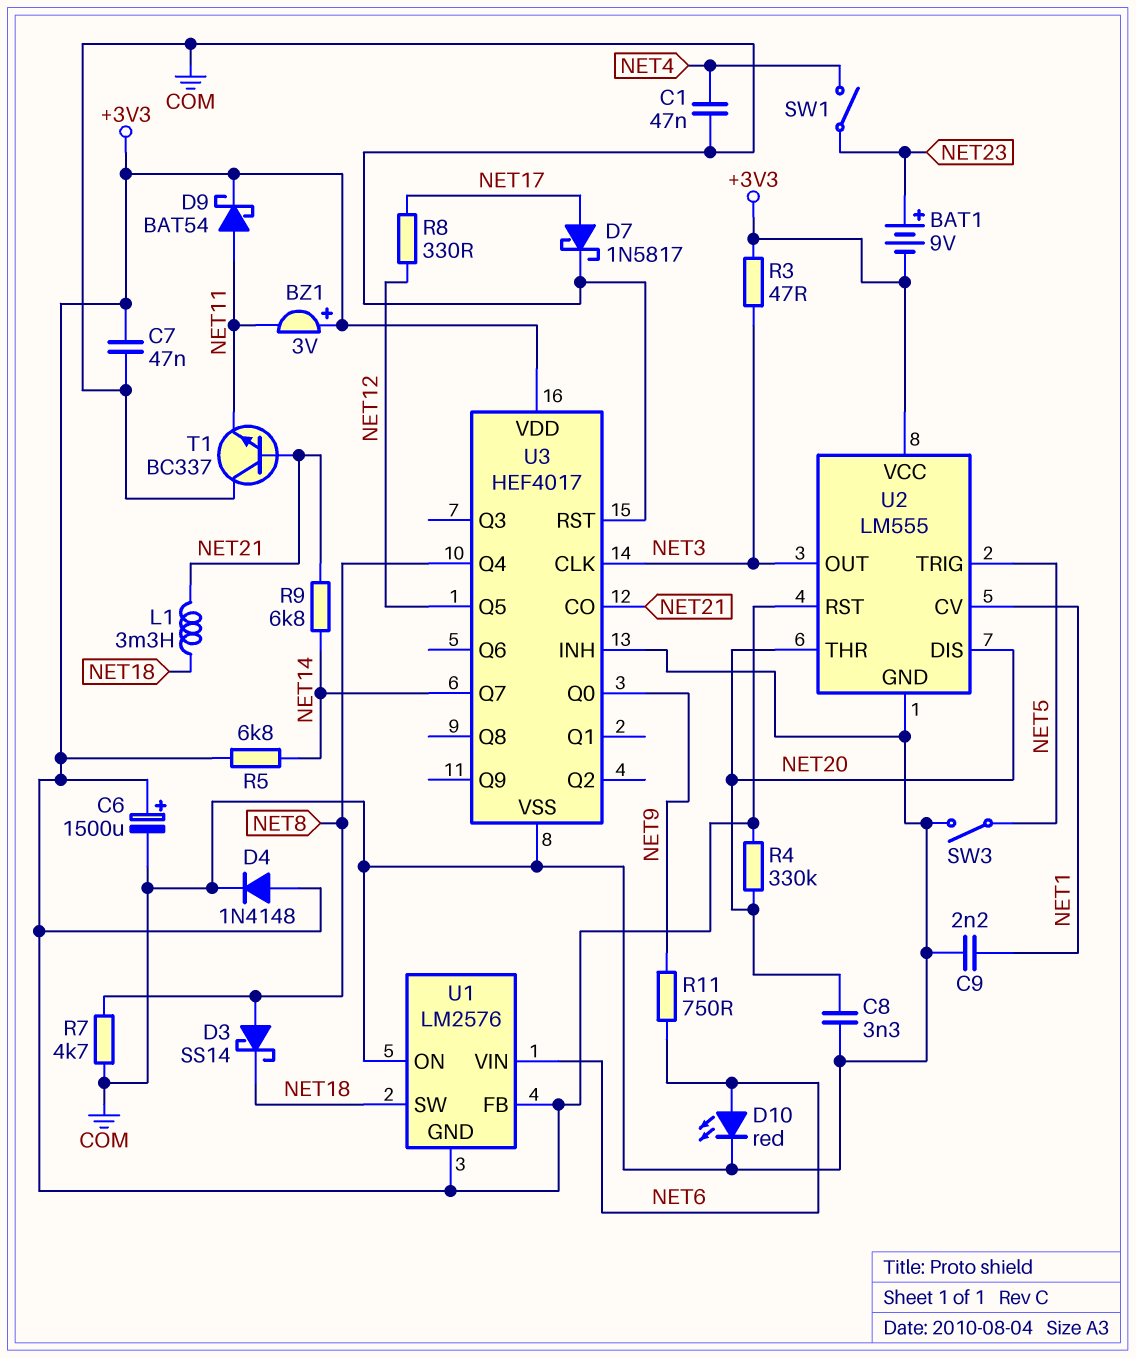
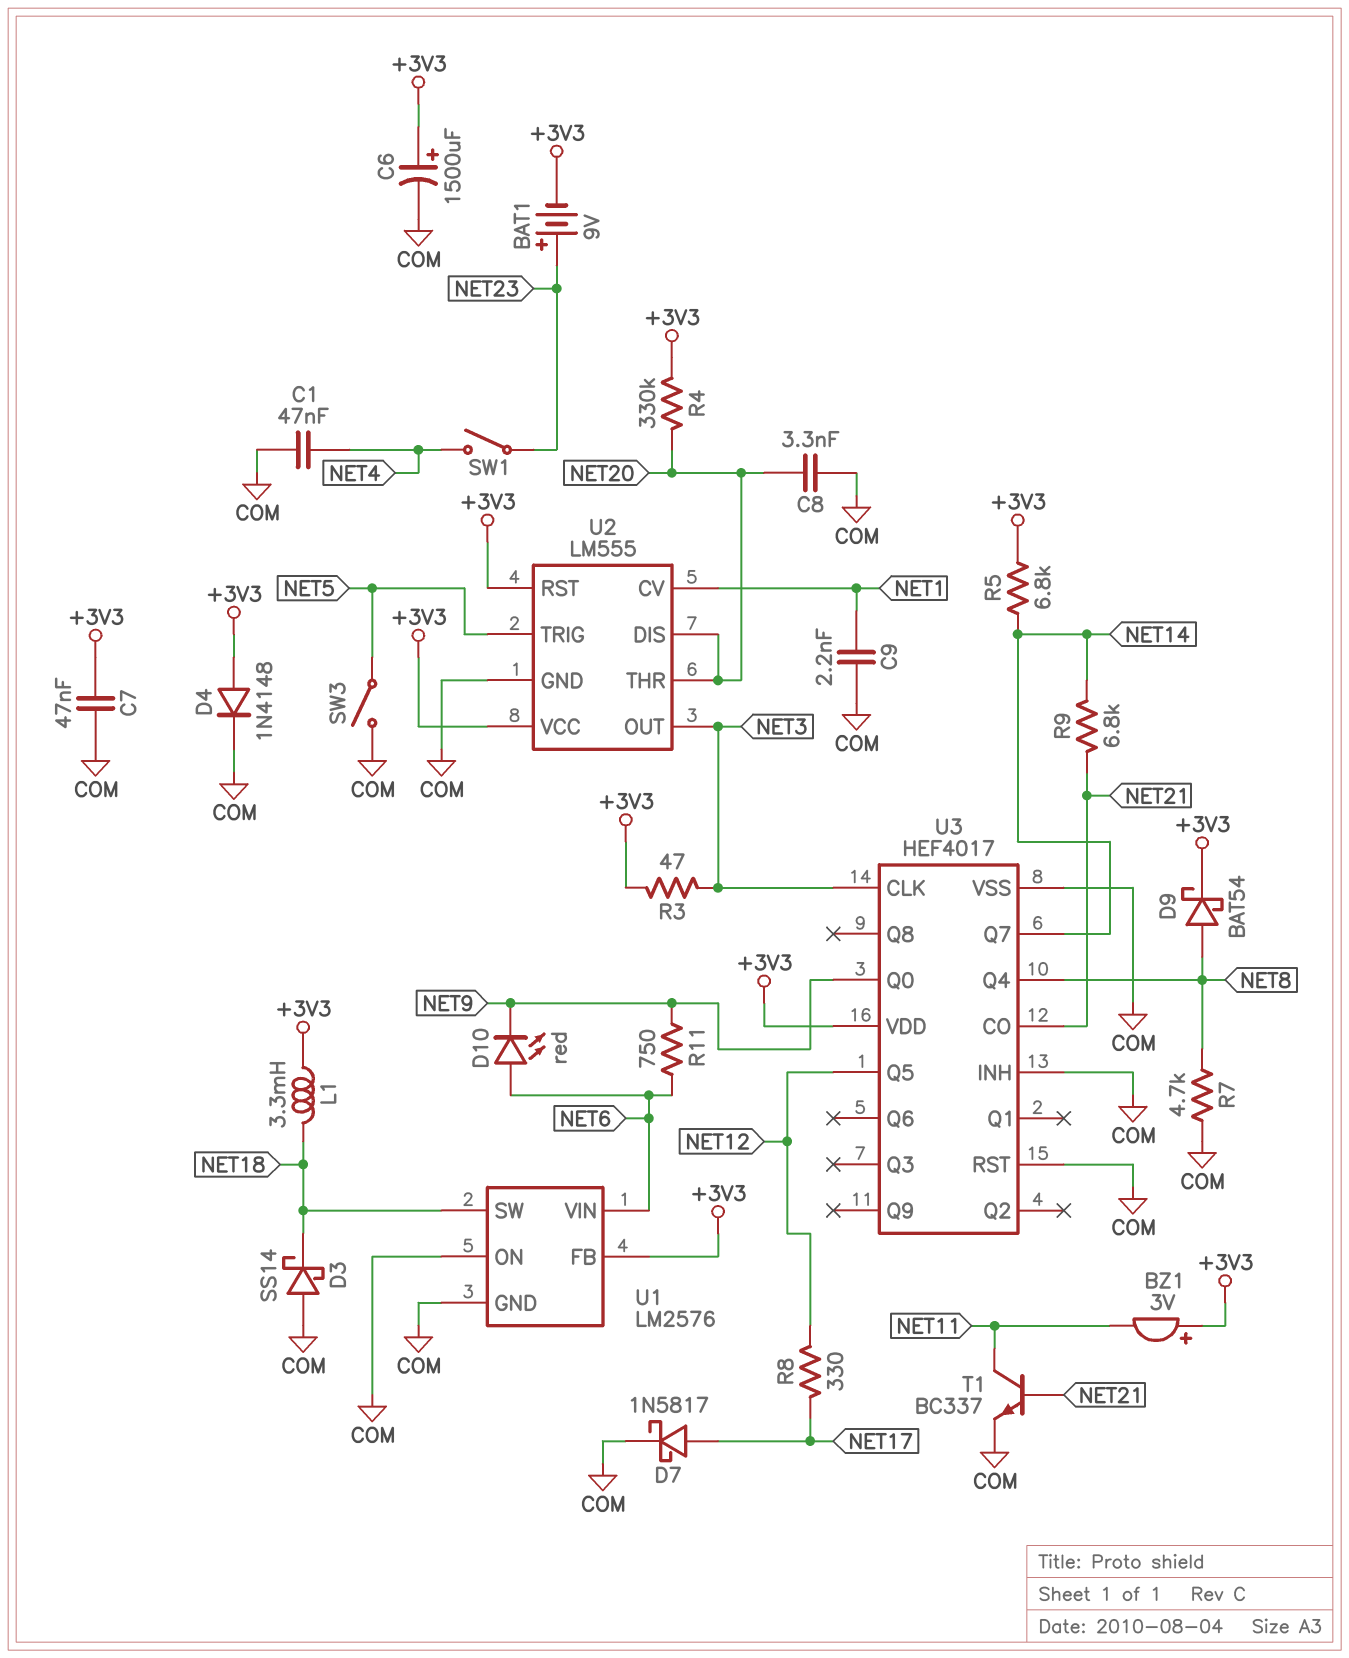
D3: schottky SS14 (A NET8, K NET18) -> schottky SS14 (A COM, K NET18)
D9: schottky BAT54 (A NET11, K +3V3) -> schottky BAT54 (A NET8, K +3V3)
D10: LED red (A NET6, K COM) -> LED red (A NET6, K NET9)
L1: 3.3mH (NET18, NET21) -> 3.3mH (+3V3, NET18)
T1: NPN BC337 (B NET21, C COM, E NET11) -> NPN BC337 (B NET21, C NET11, E COM)
U1 pin GND: +3V3 -> COM

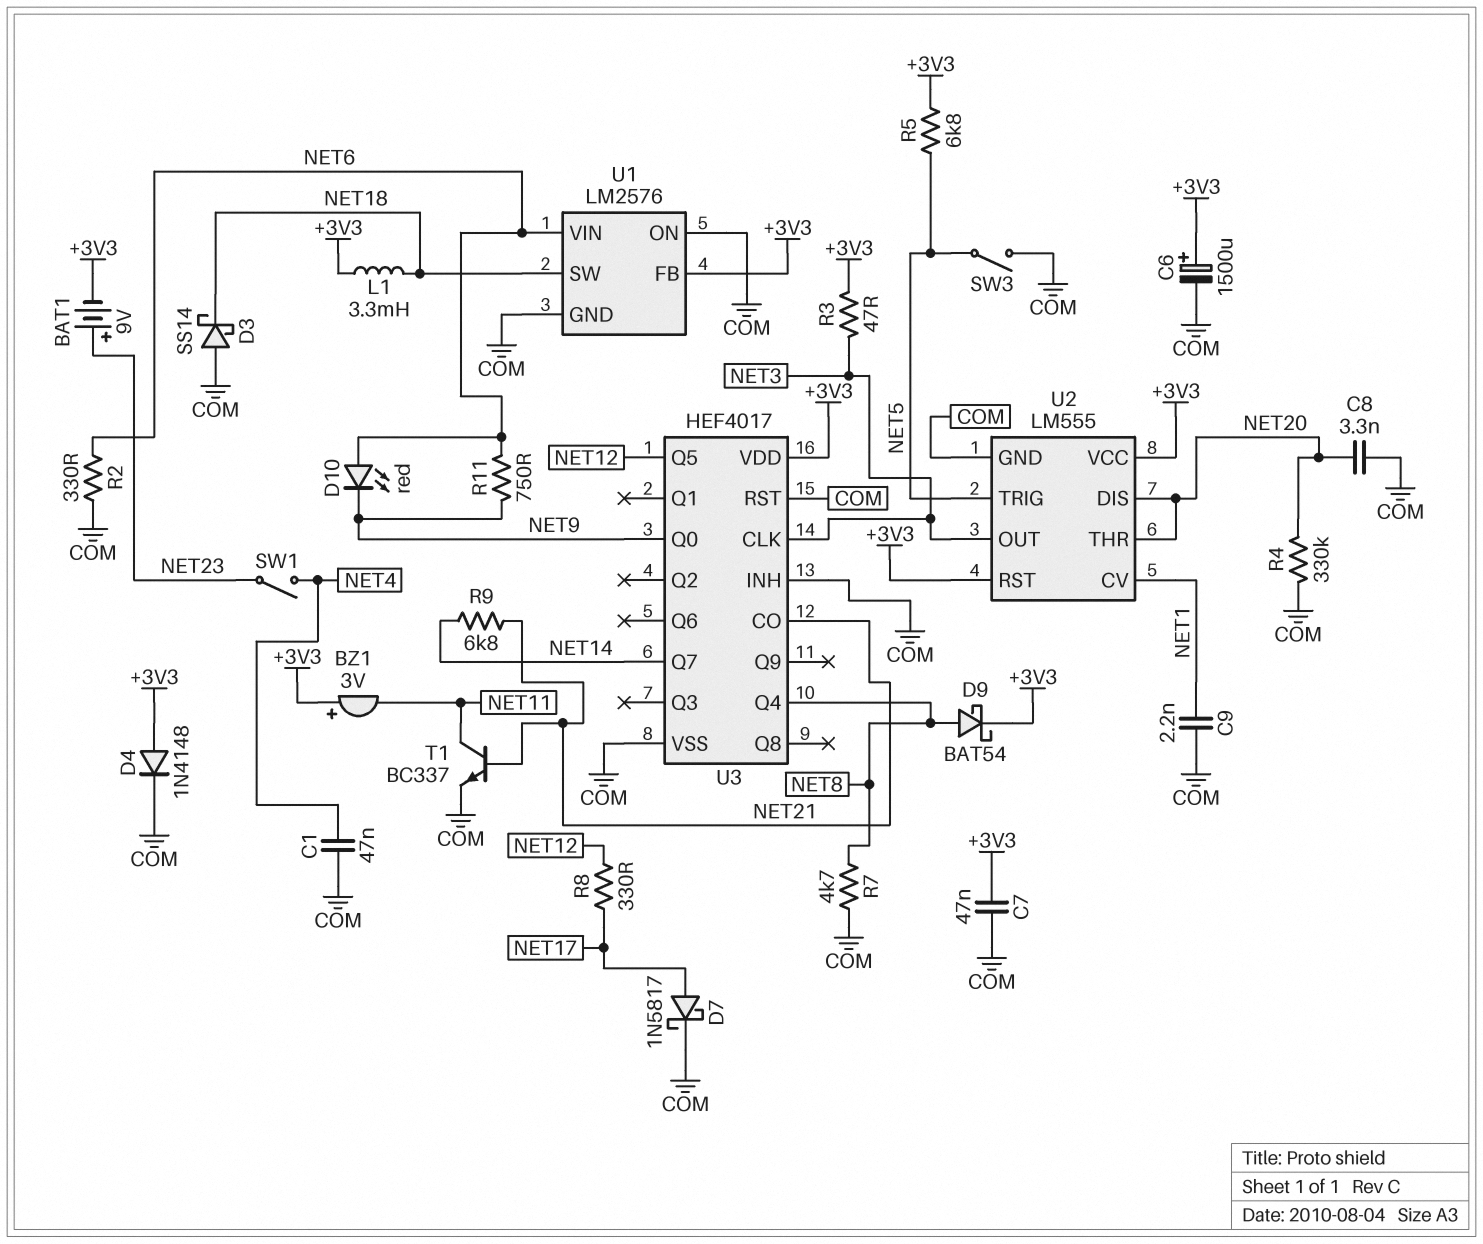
R2: none -> 330 (COM, NET6)
R4: 330k (+3V3, NET20) -> 330k (COM, NET20)
R5: 6.8k (+3V3, NET14) -> 6.8k (+3V3, NET5)

